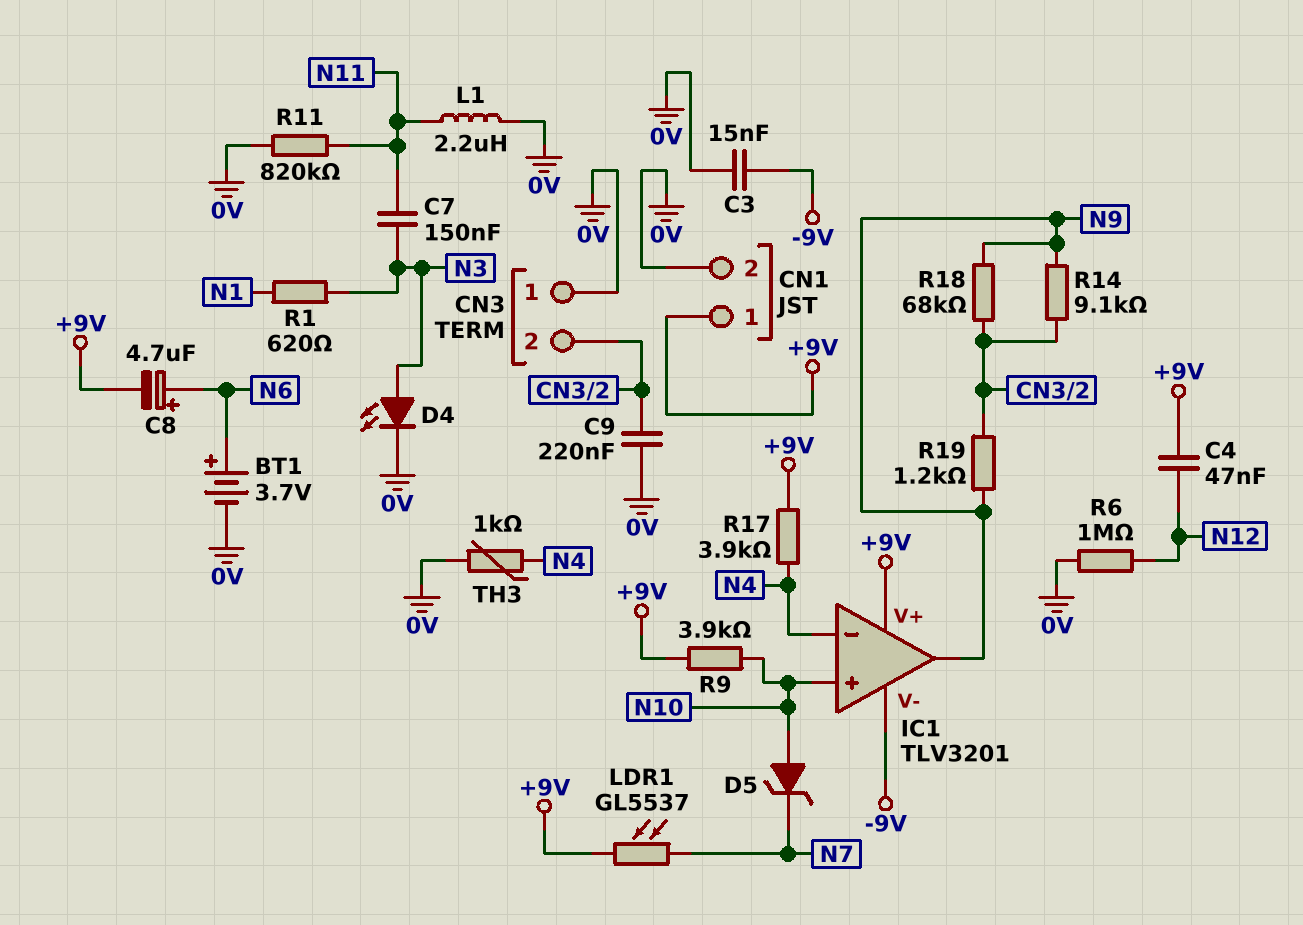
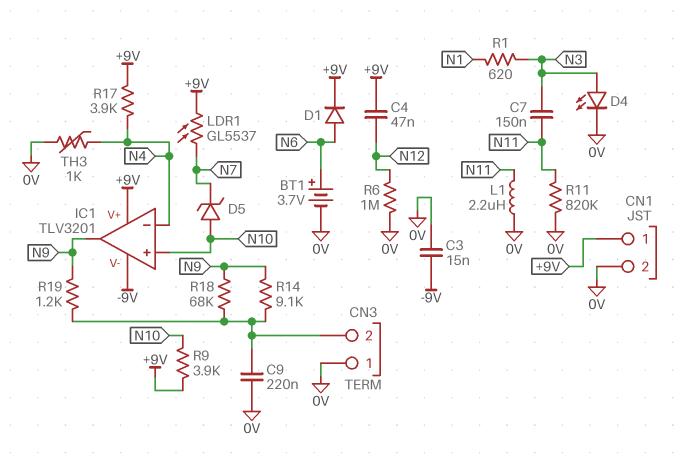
C8: 4.7uF (plus N6, minus +9V) -> none
D1: none -> diode (A N6, K +9V)

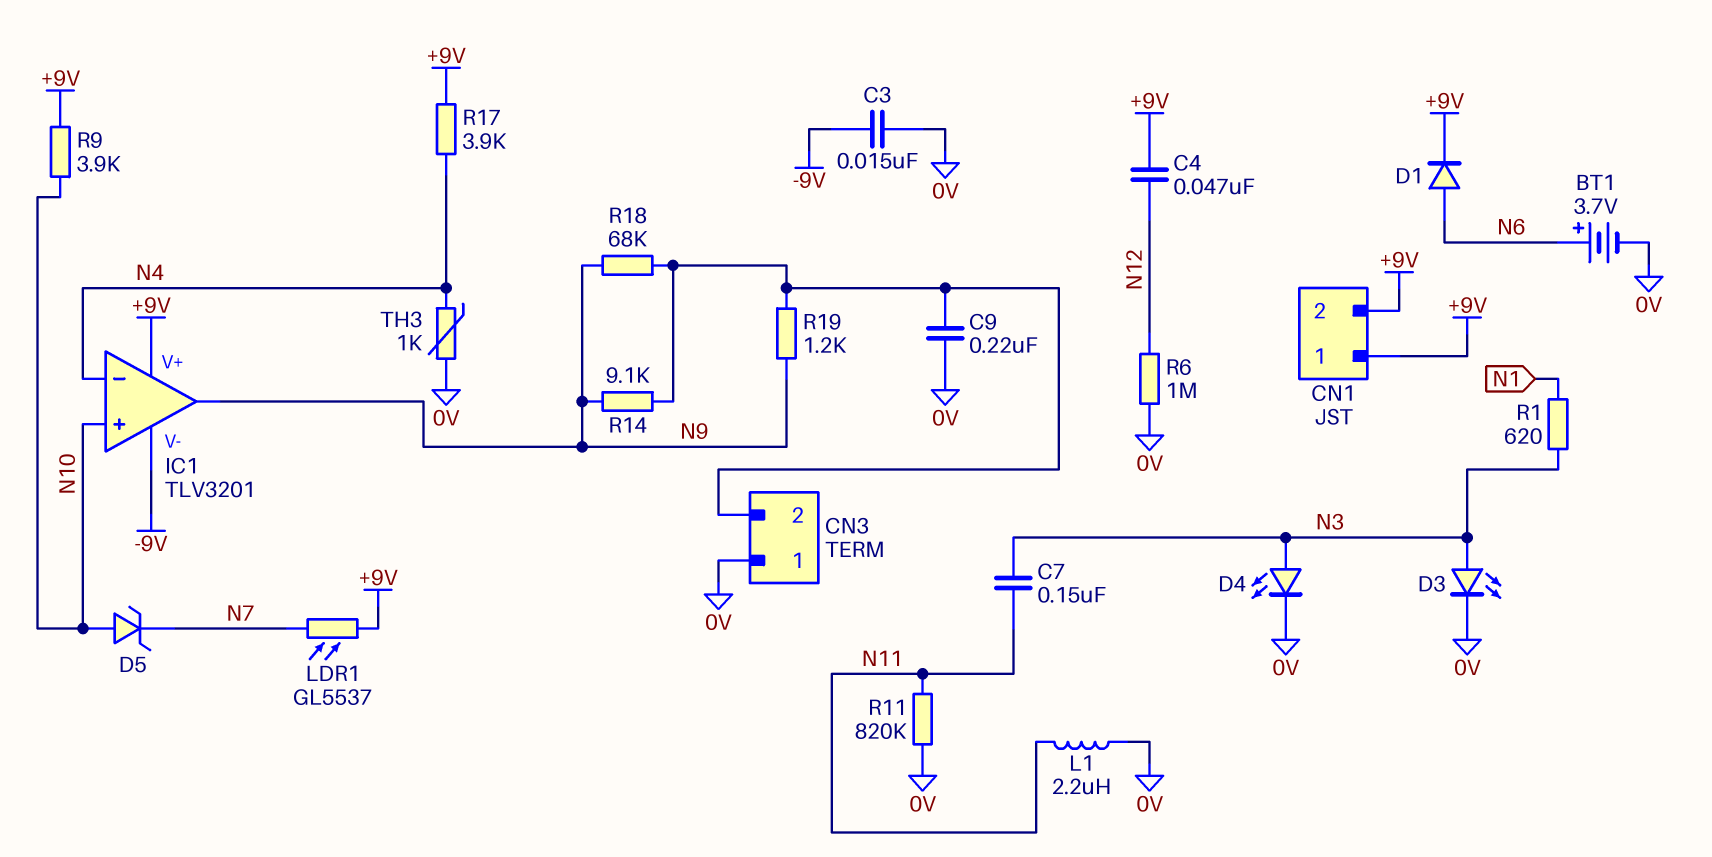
CN1 pin 2: 0V -> +9V
D3: none -> LED (A N3, K 0V)

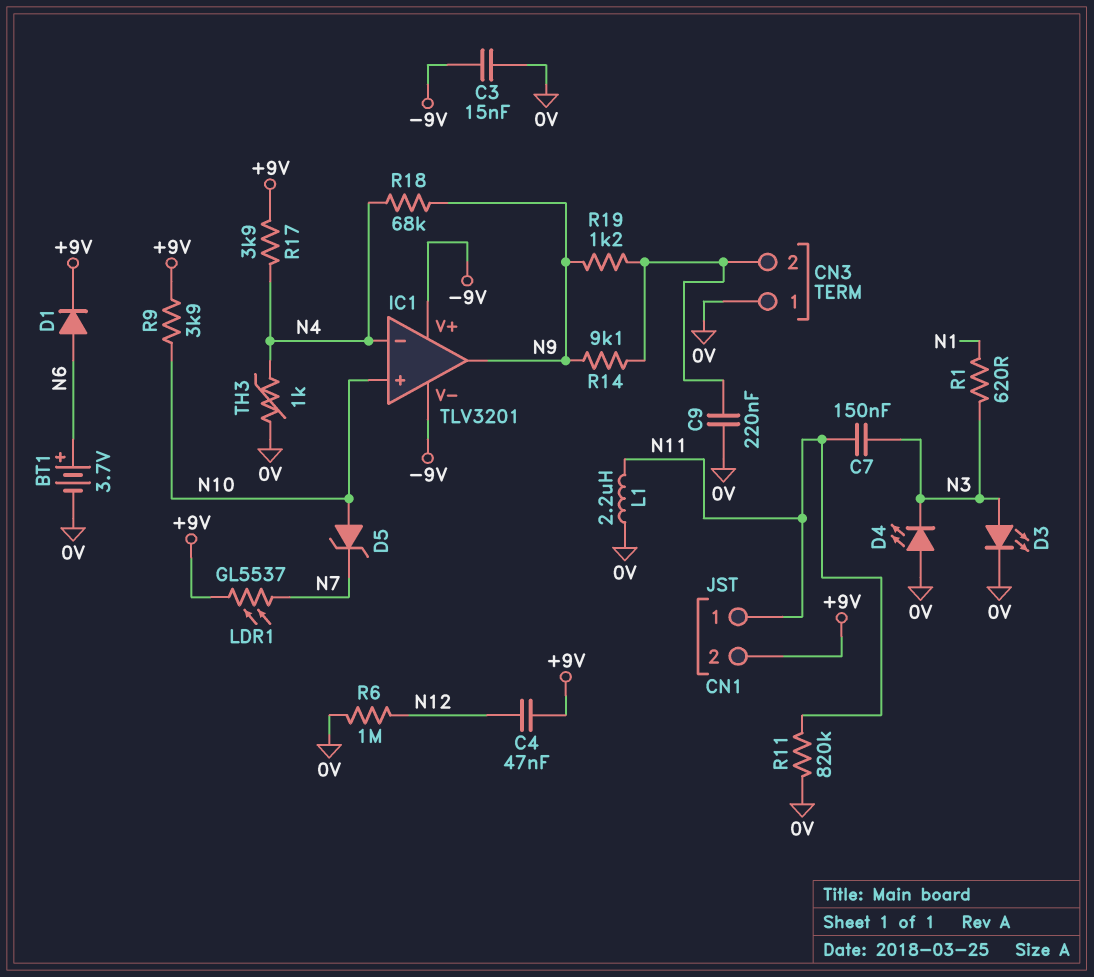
CN1 pin 1: +9V -> N11
D4: LED (A N3, K 0V) -> LED (A 0V, K N3)
IC1 pin V+: +9V -> -9V
R18: 68k (CN3/2, N9) -> 68k (N4, N9)

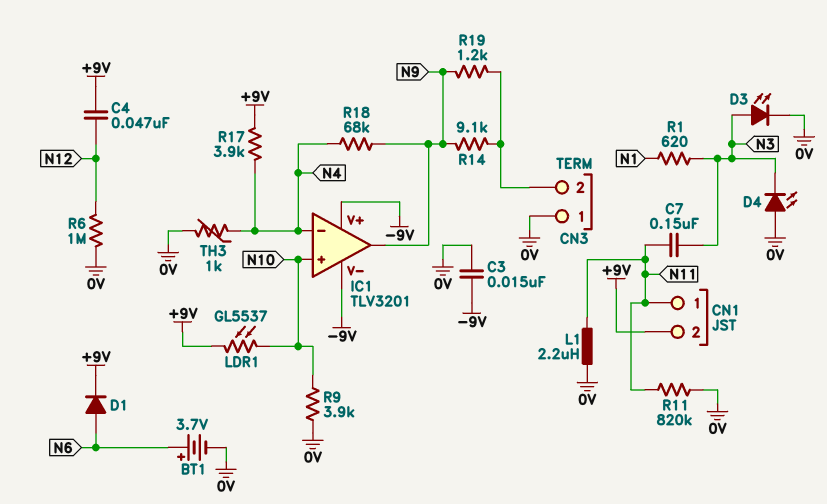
C9: 220nF (0V, CN3/2) -> none
D5: zener (A N10, K N7) -> none
LDR1: GL5537 (+9V, N7) -> GL5537 (+9V, N10)
R9: 3.9k (+9V, N10) -> 3.9k (0V, N10)

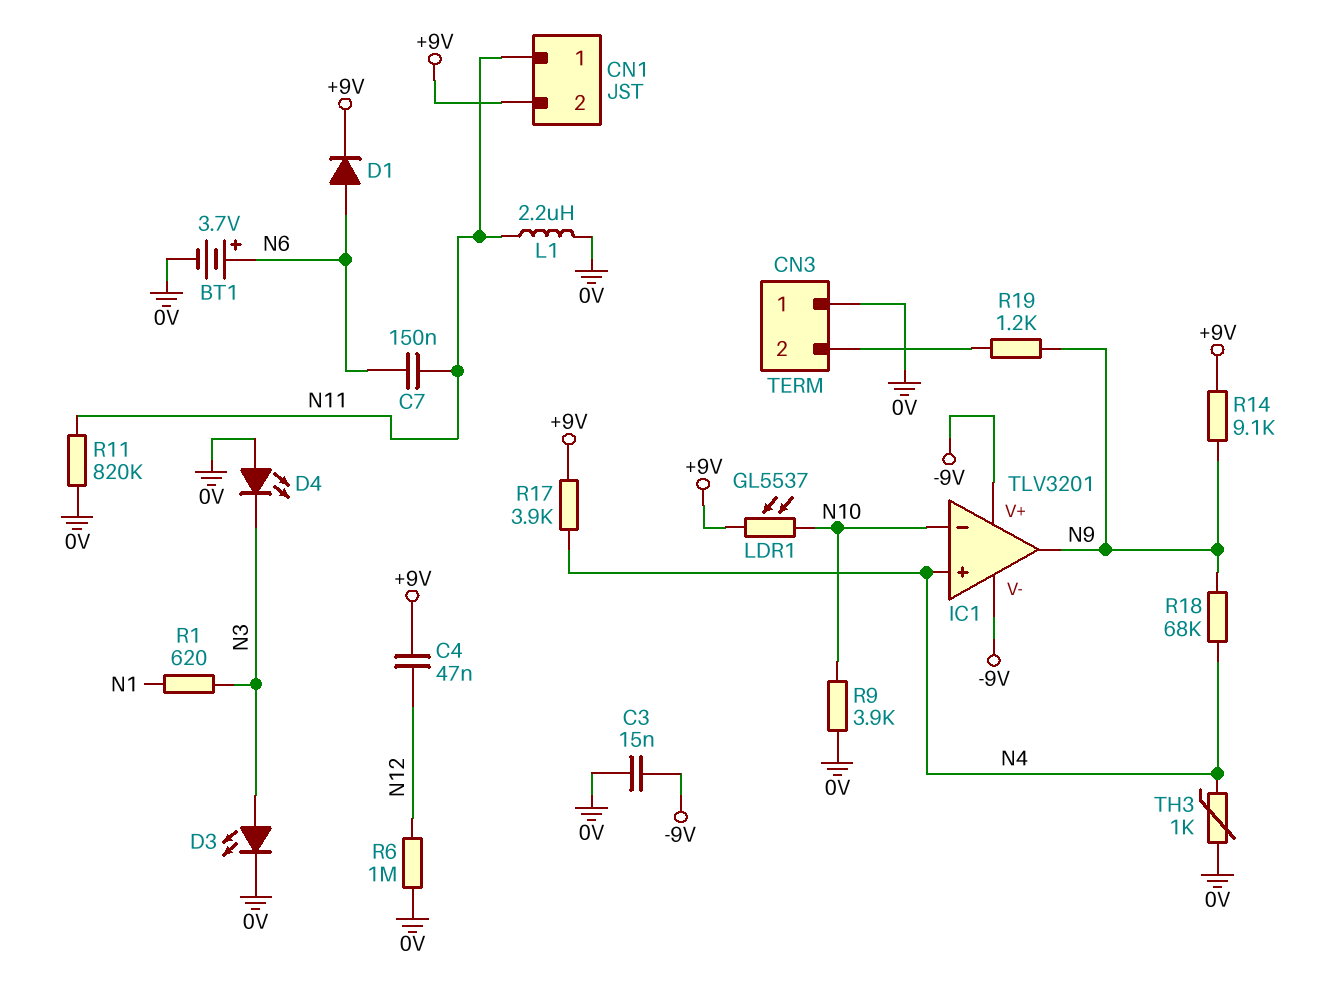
C7: 150nF (N3, N11) -> 150nF (N6, N11)
IC1 pin in+: N10 -> N4
IC1 pin in-: N4 -> N10
R14: 9.1k (CN3/2, N9) -> 9.1k (+9V, N9)

